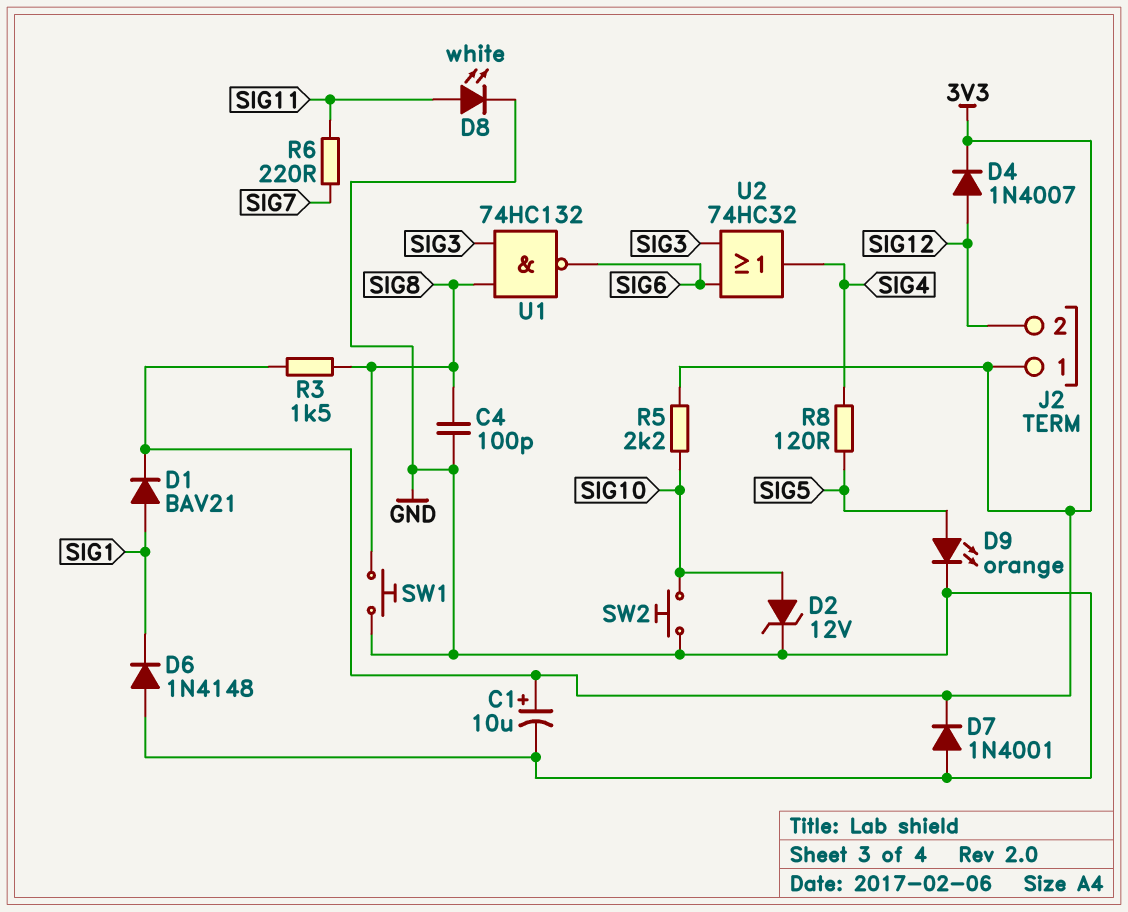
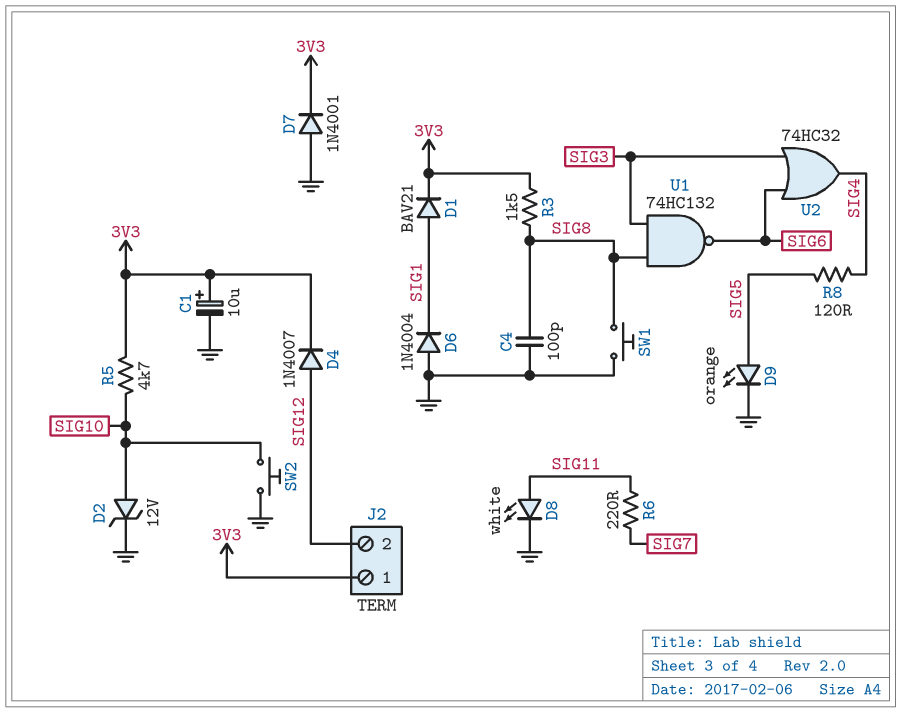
D6: diode 1N4148 (A GND, K SIG1) -> diode 1N4004 (A GND, K SIG1)
R5: 2.2k (3V3, SIG10) -> 4.7k (3V3, SIG10)

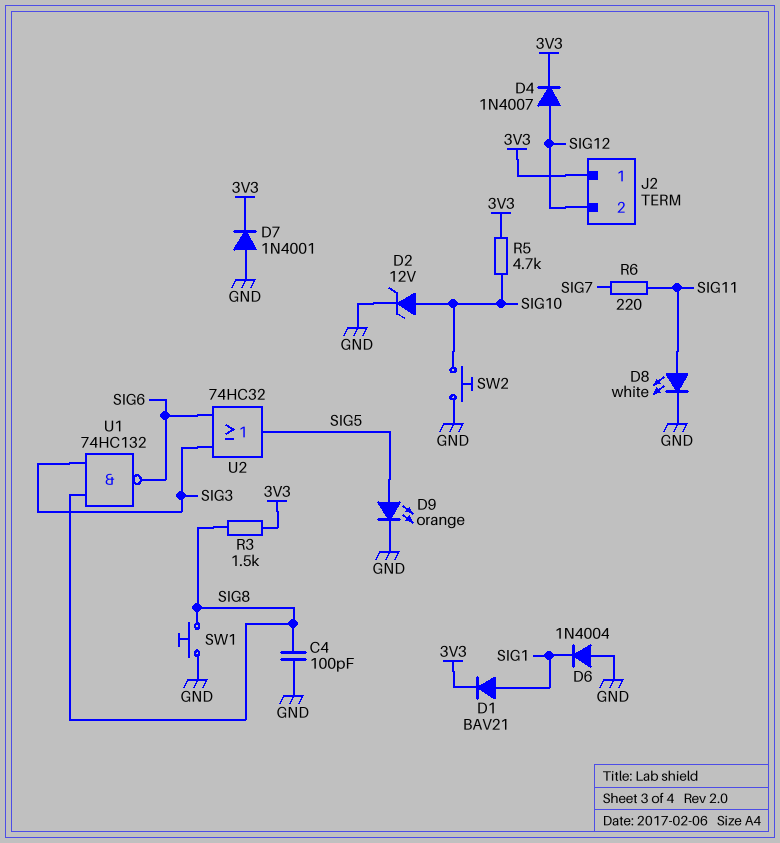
C1: 10uF (plus 3V3, minus GND) -> none
R8: 120 (SIG4, SIG5) -> none
U2: OR 74HC32 (in SIG3, in SIG6, out SIG4) -> OR 74HC32 (in SIG3, in SIG6, out SIG5)

